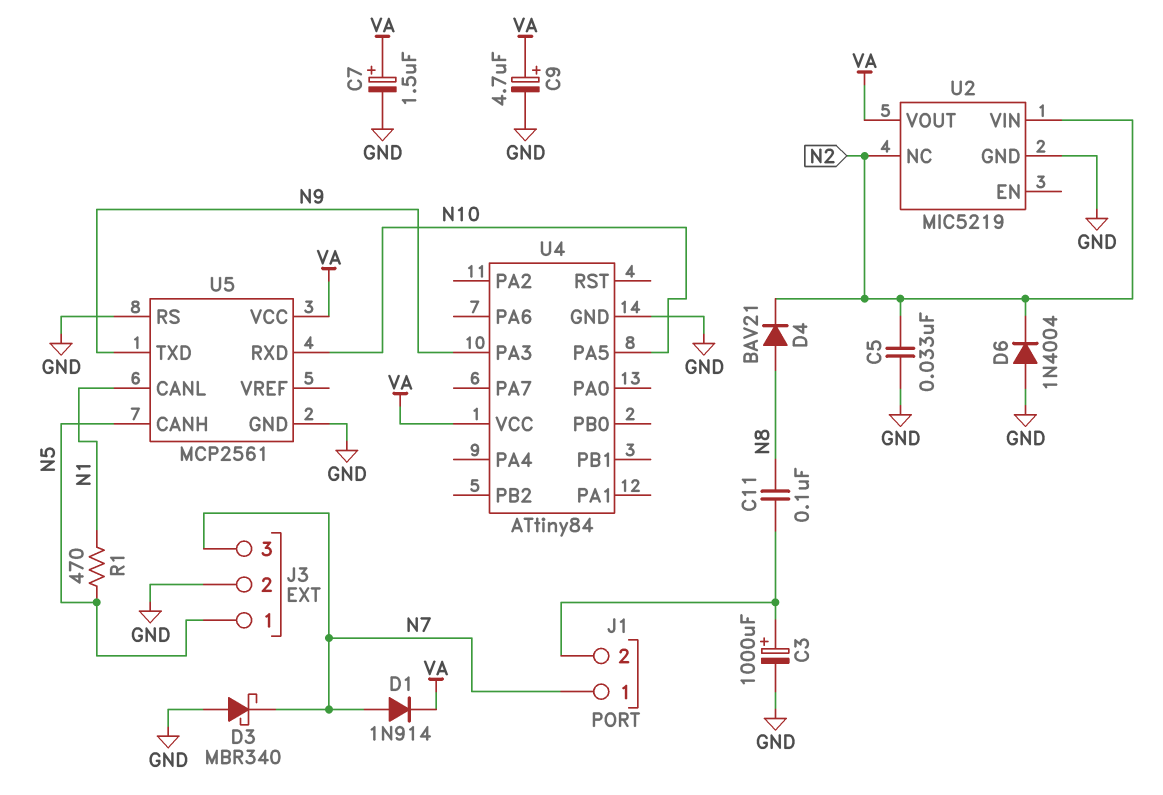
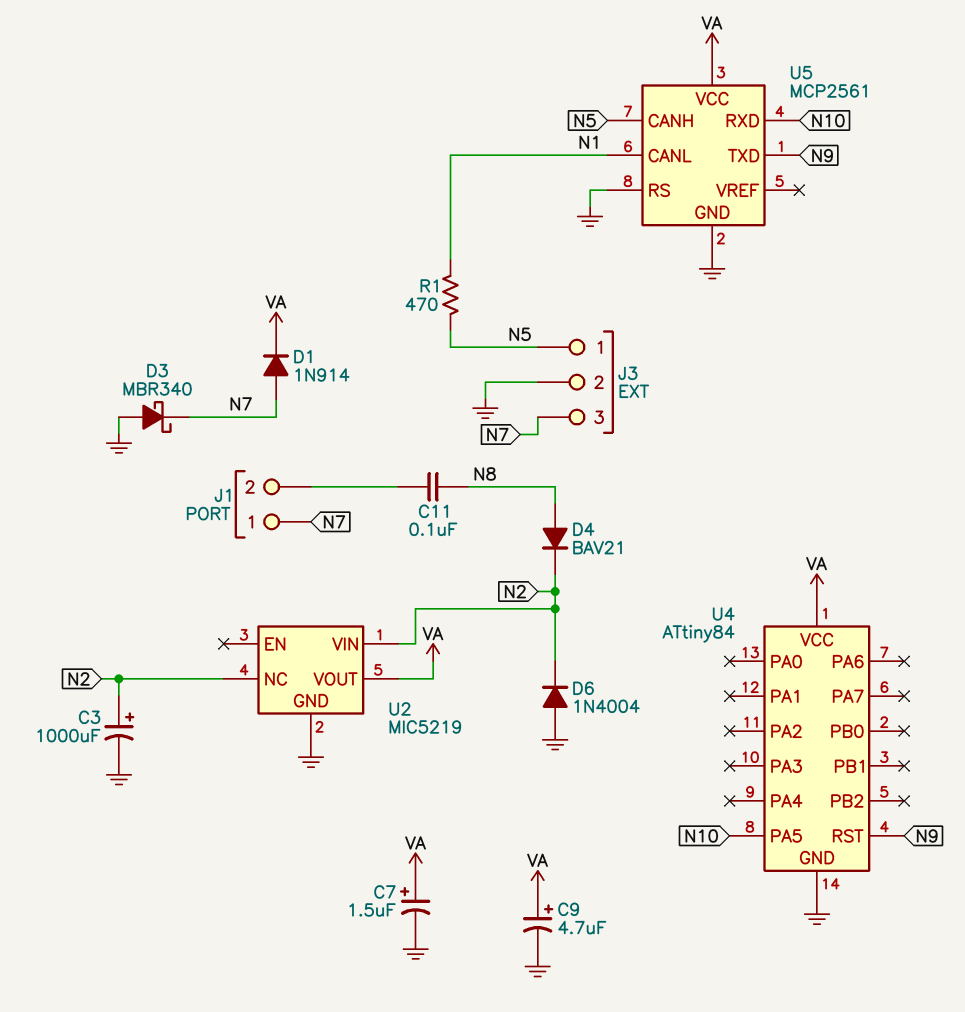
C3: 1000uF (plus J1/2, minus GND) -> 1000uF (plus N2, minus GND)
C5: 33nF (GND, N2) -> none
U4 pin PA3: N9 -> none
U4 pin RST: none -> N9

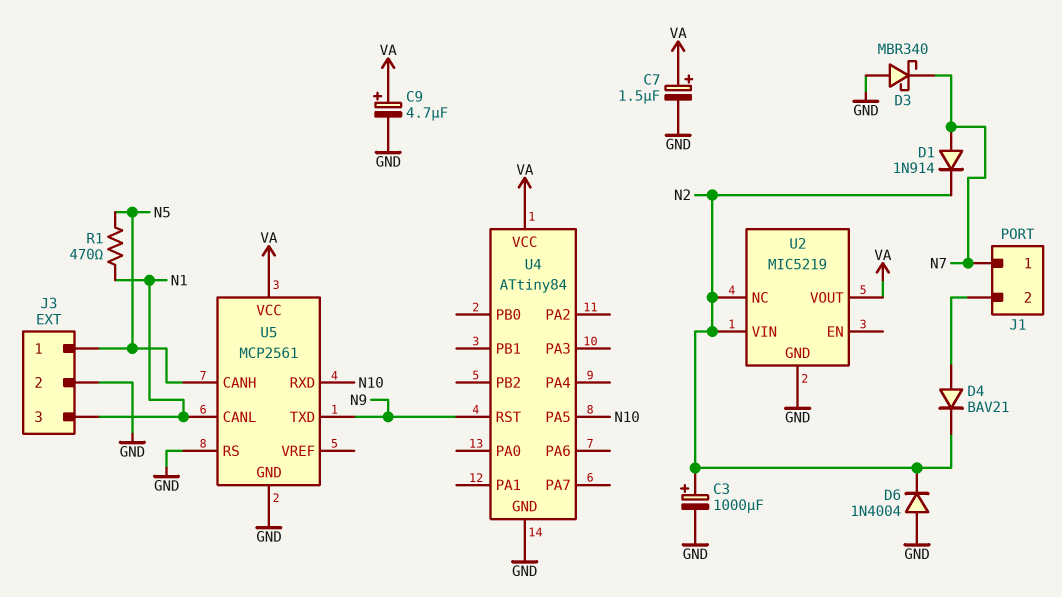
C11: 100nF (J1/2, N8) -> none
D1: diode 1N914 (A N7, K VA) -> diode 1N914 (A N7, K N2)
D4: diode BAV21 (A N8, K N2) -> diode BAV21 (A J1/2, K N2)
J3 pin 3: N7 -> N1

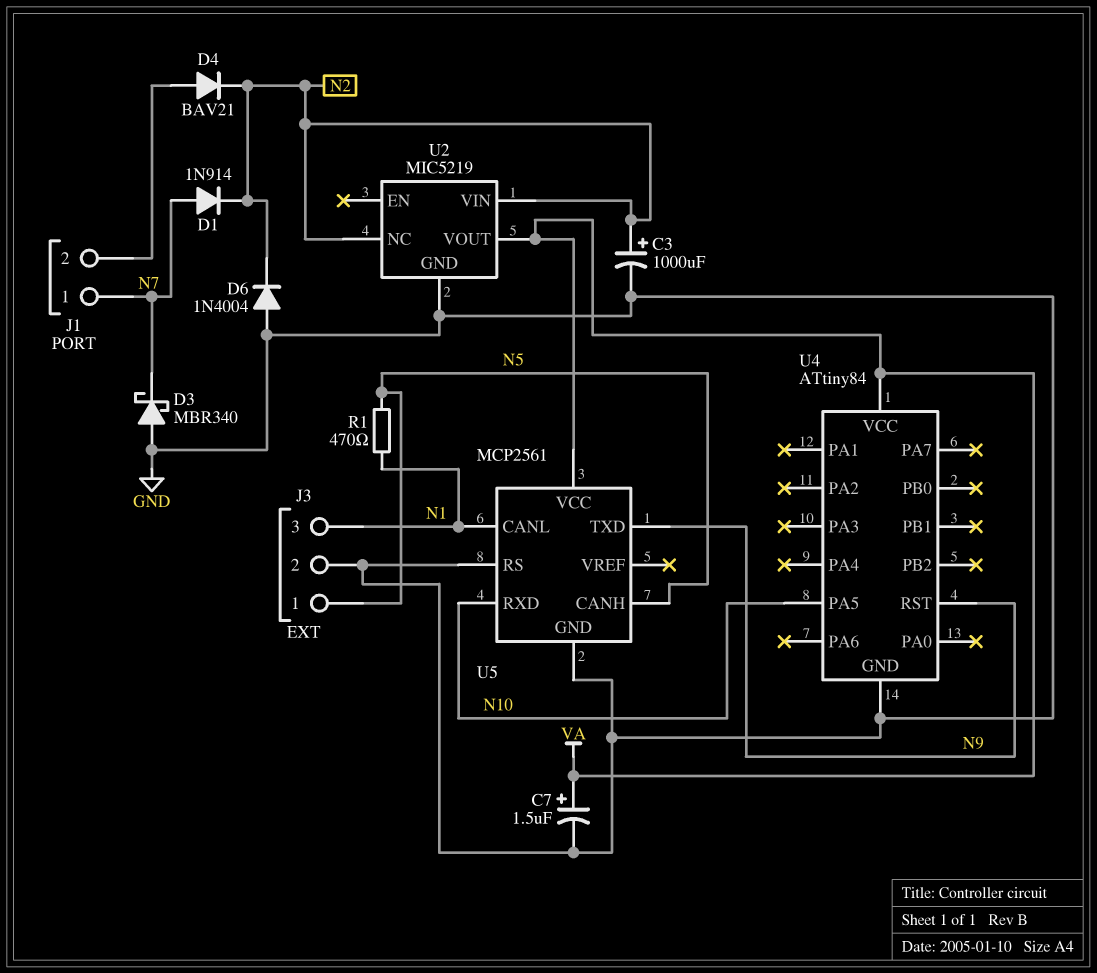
C9: 4.7uF (plus VA, minus GND) -> none

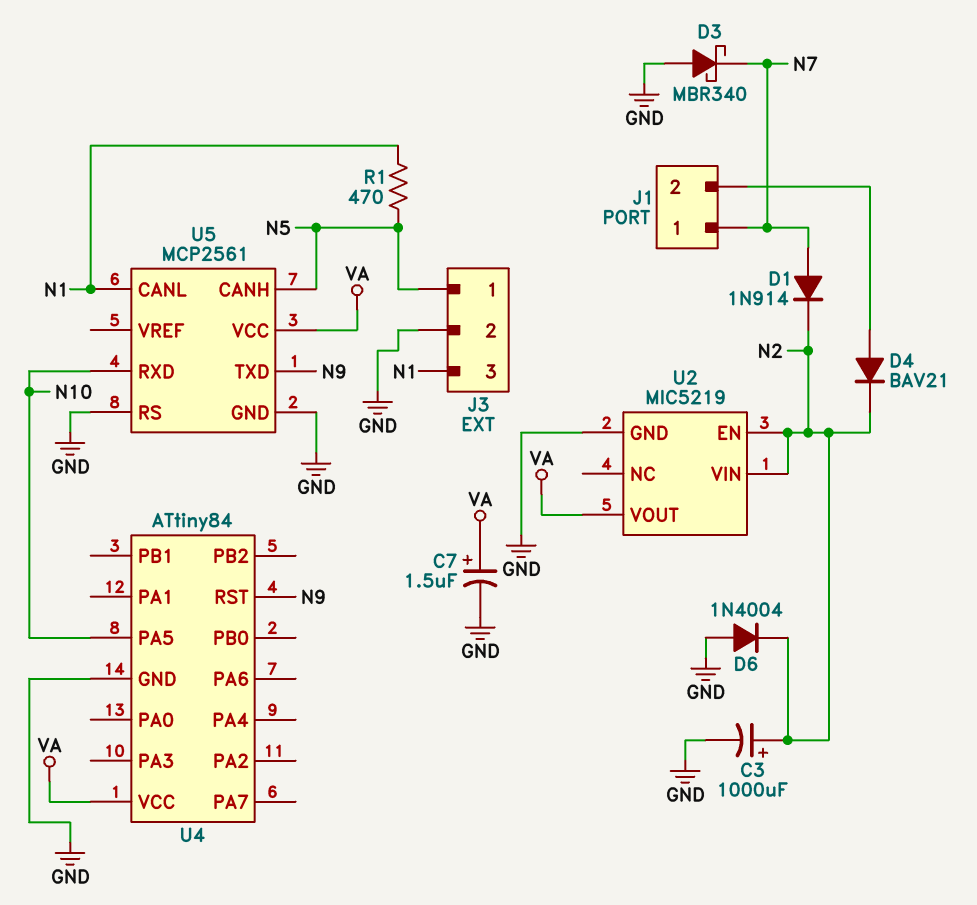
U2 pin EN: none -> N2
U2 pin NC: N2 -> none

